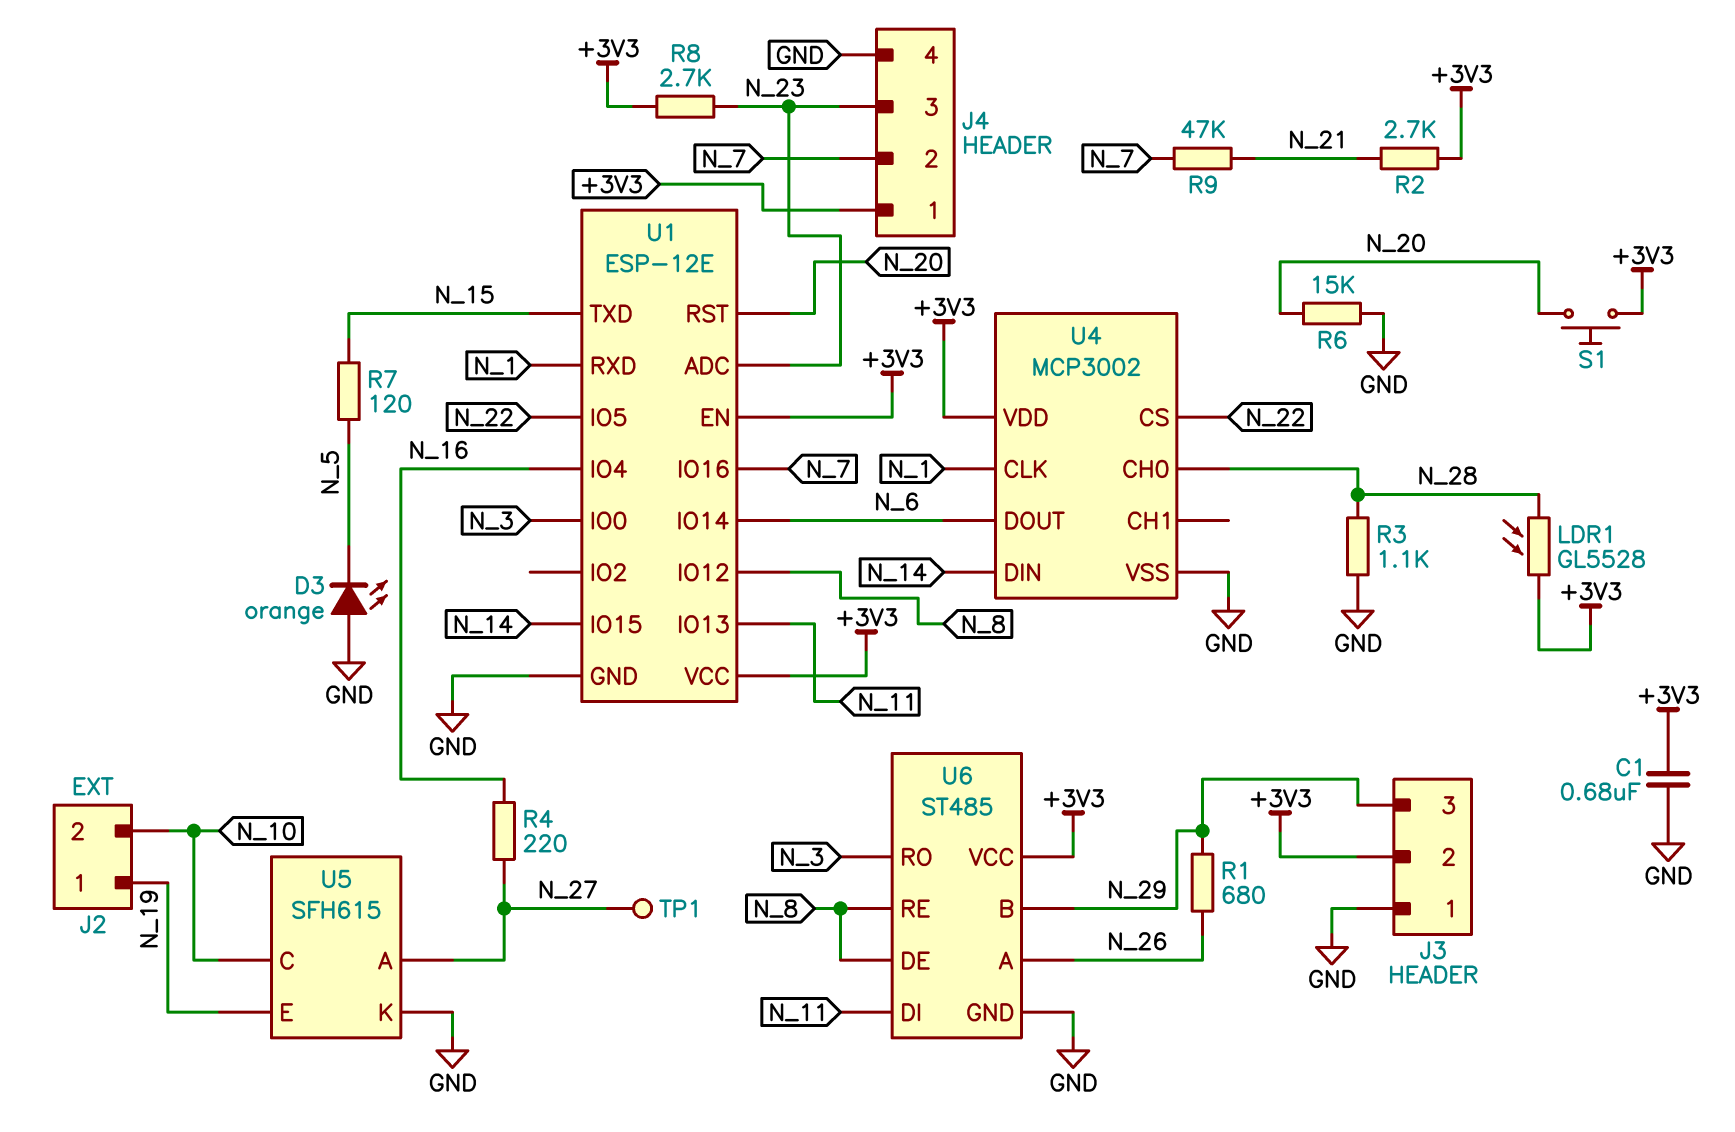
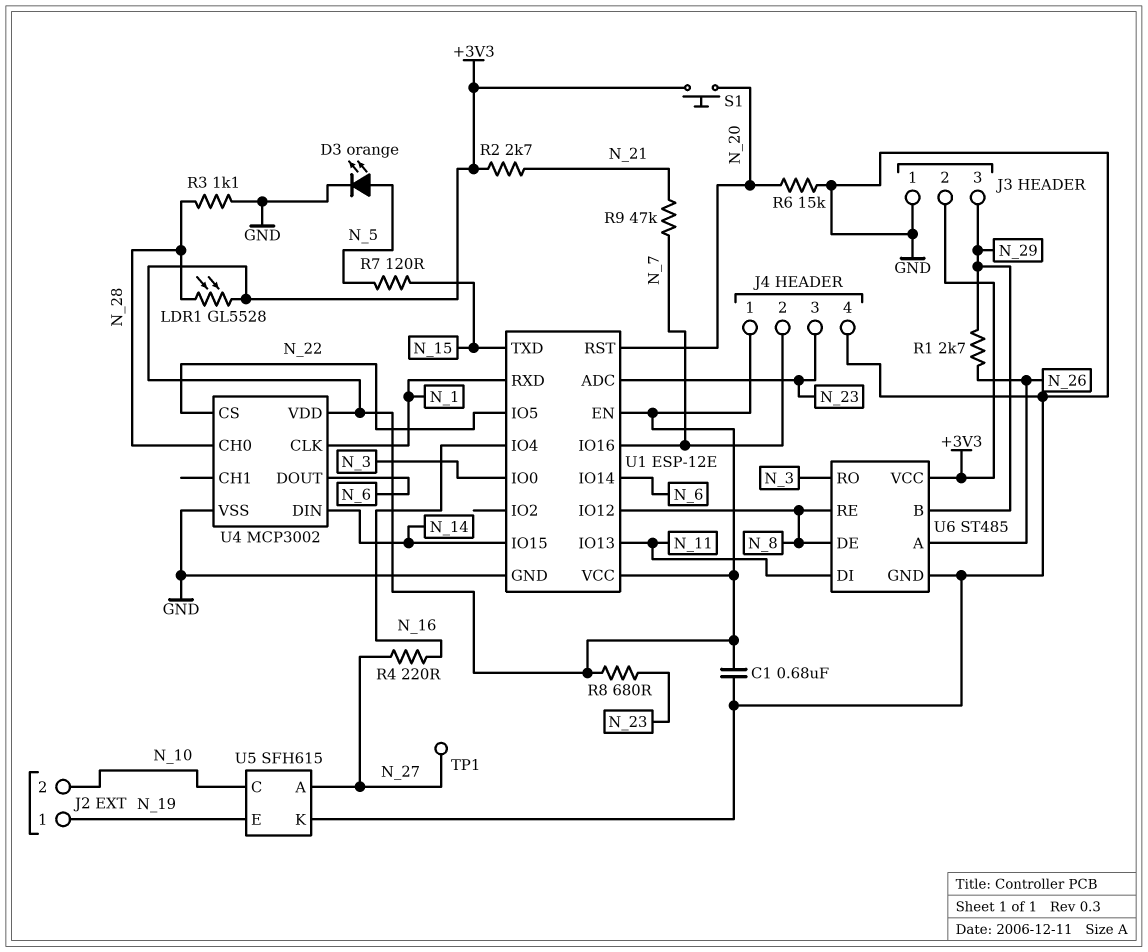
D3: LED orange (A GND, K N_5) -> LED orange (A N_5, K GND)
R1: 680 (N_26, N_29) -> 2.7k (N_26, N_29)
R8: 2.7k (+3V3, N_23) -> 680 (+3V3, N_23)

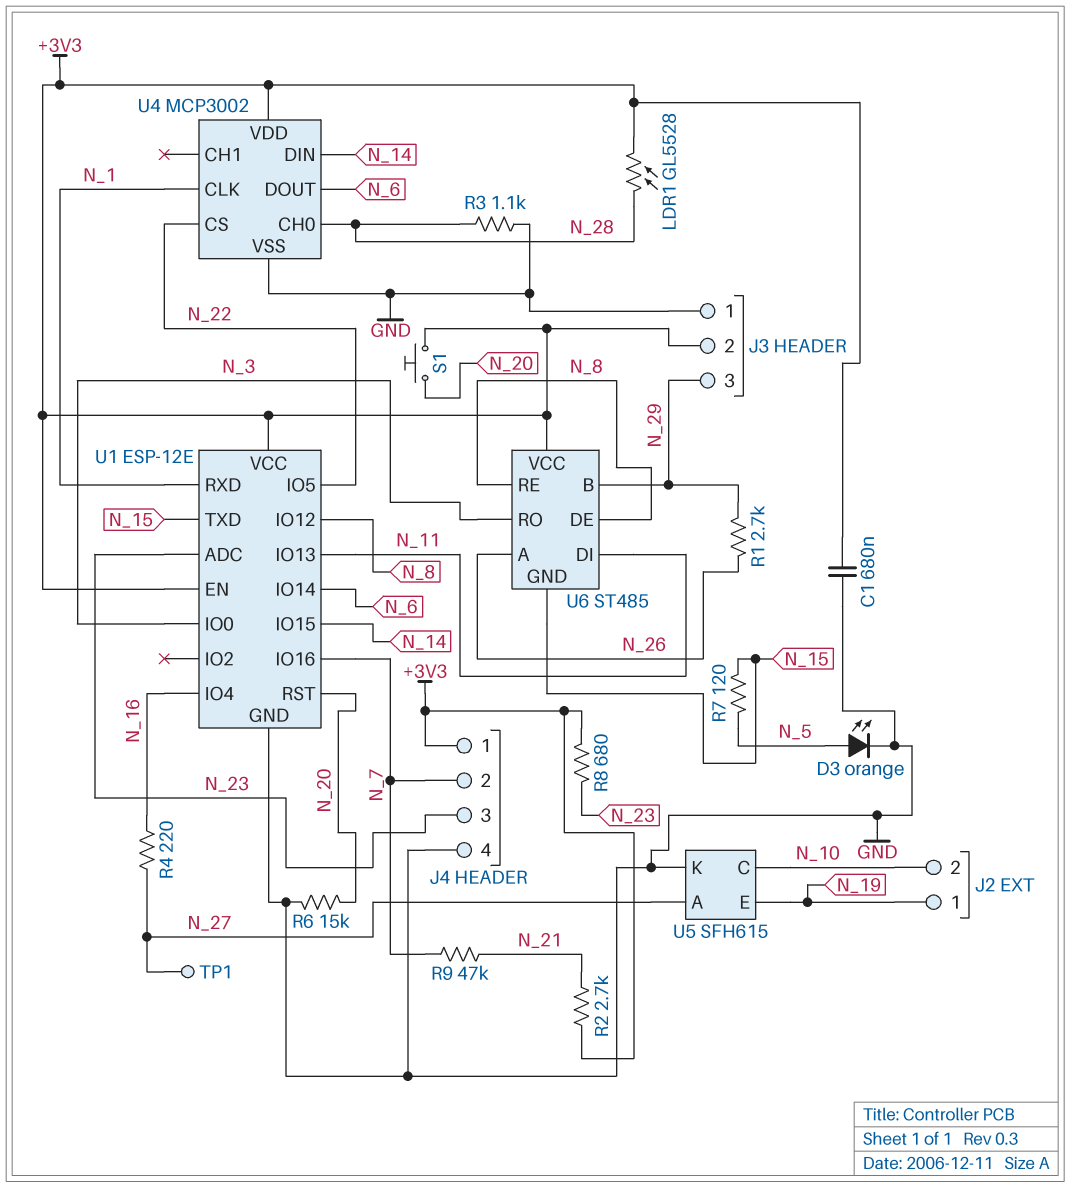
U6 pin GND: GND -> N_15

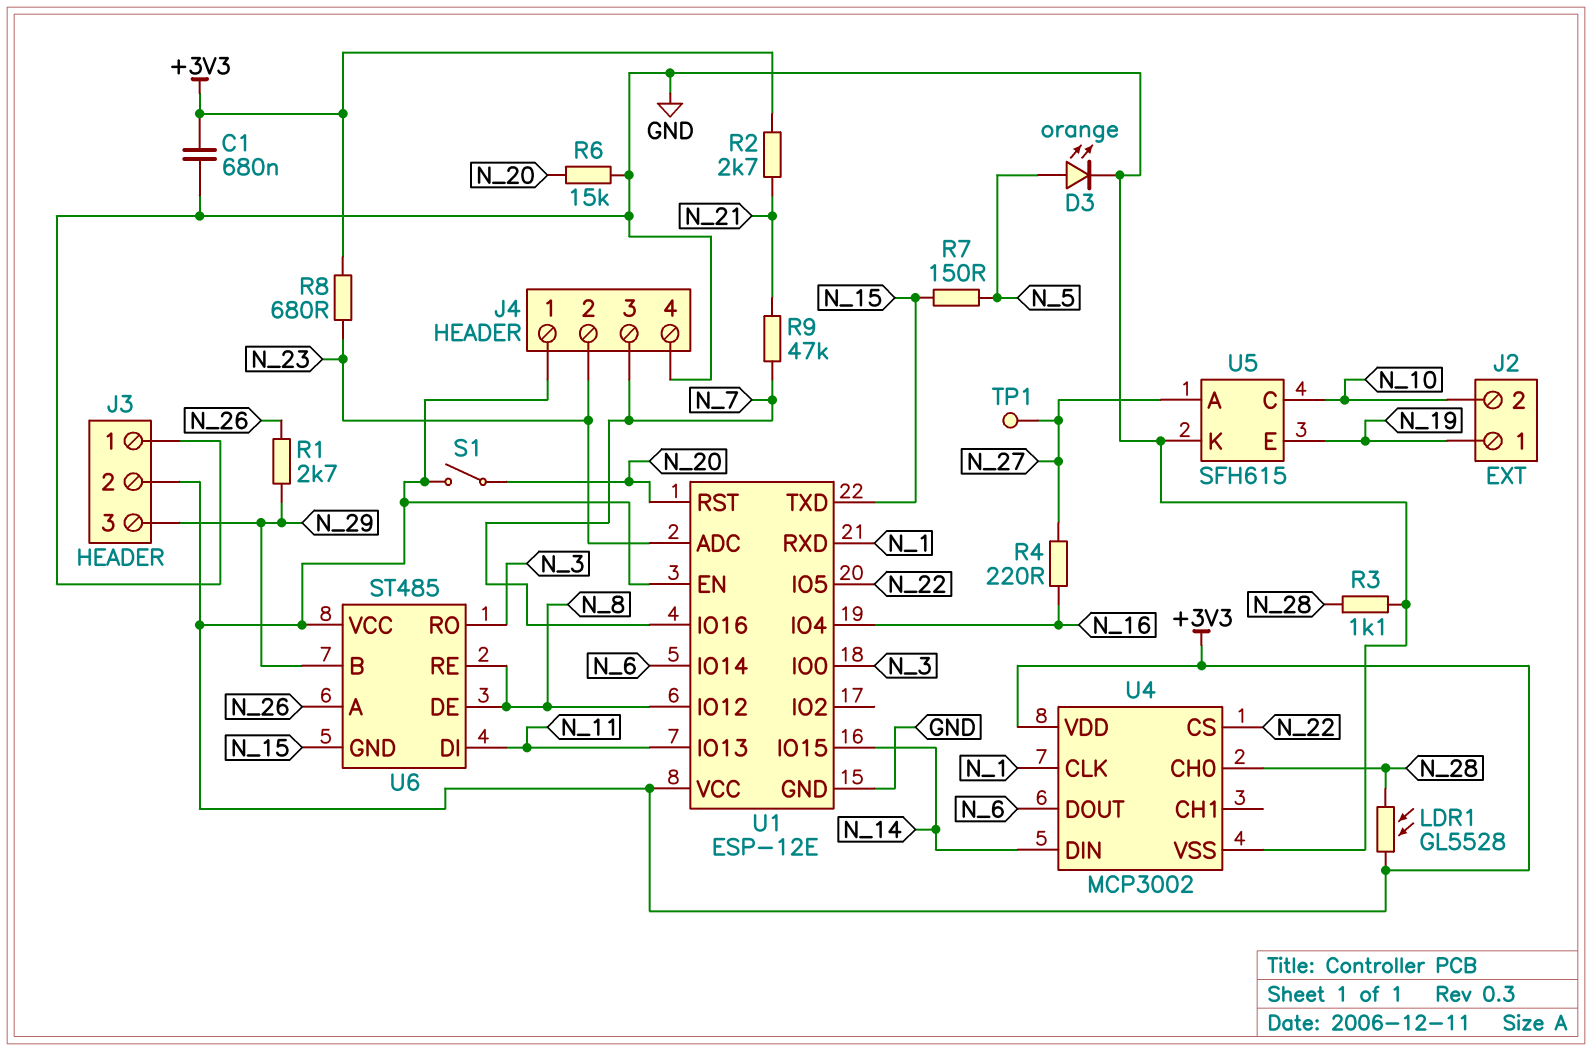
J4 pin 2: N_7 -> N_23
J4 pin 3: N_23 -> N_7
R7: 120 (N_5, N_15) -> 150 (N_5, N_15)
S1: button (+3V3, N_20) -> switch (+3V3, N_20)

